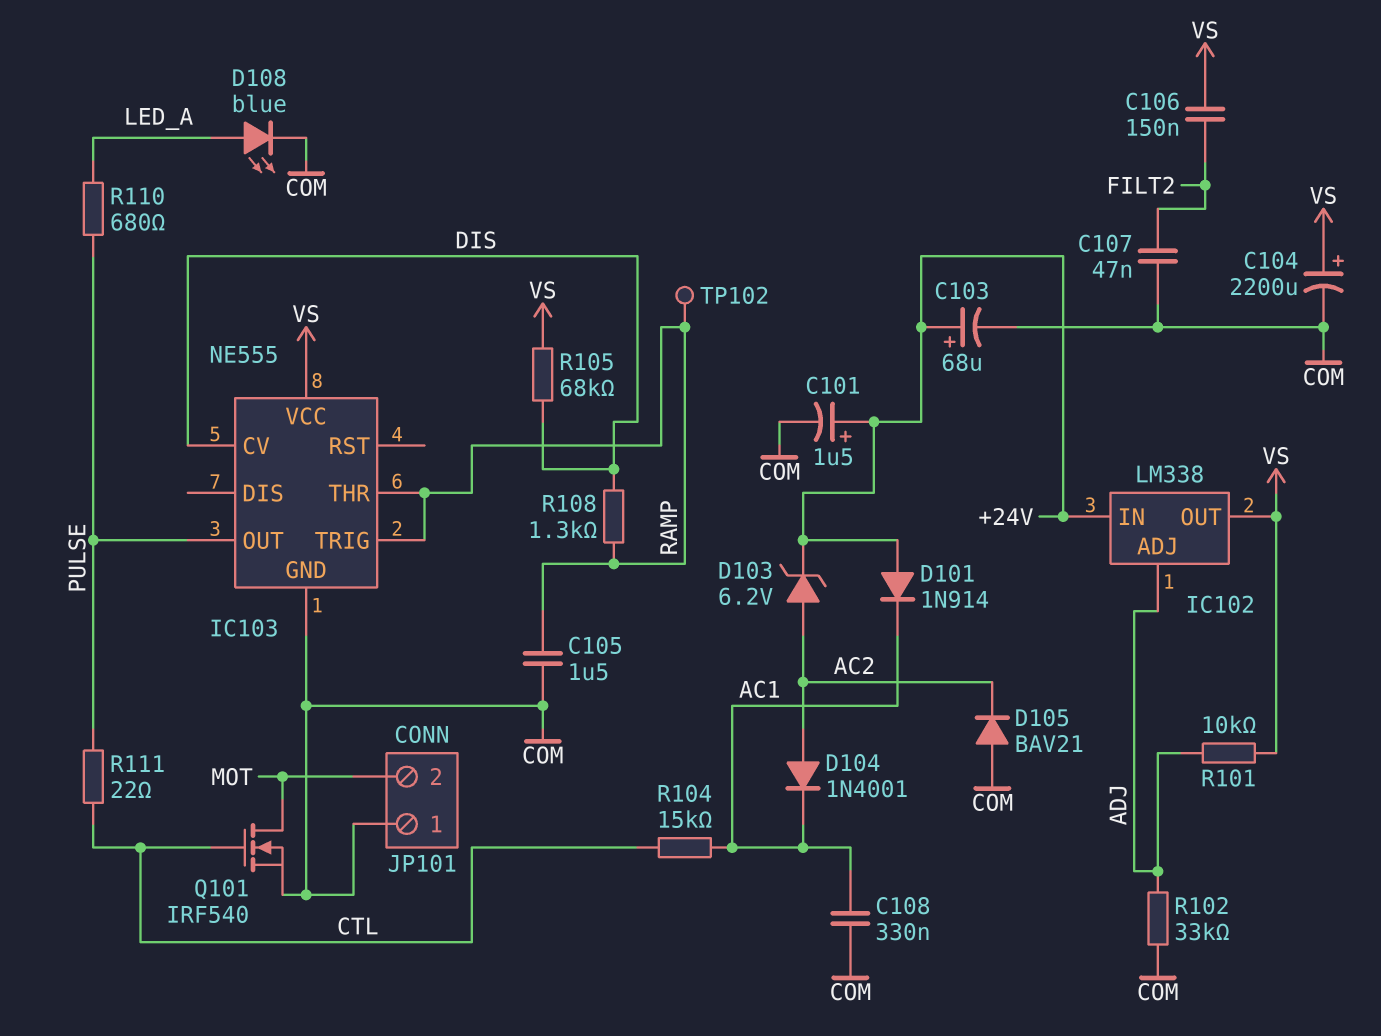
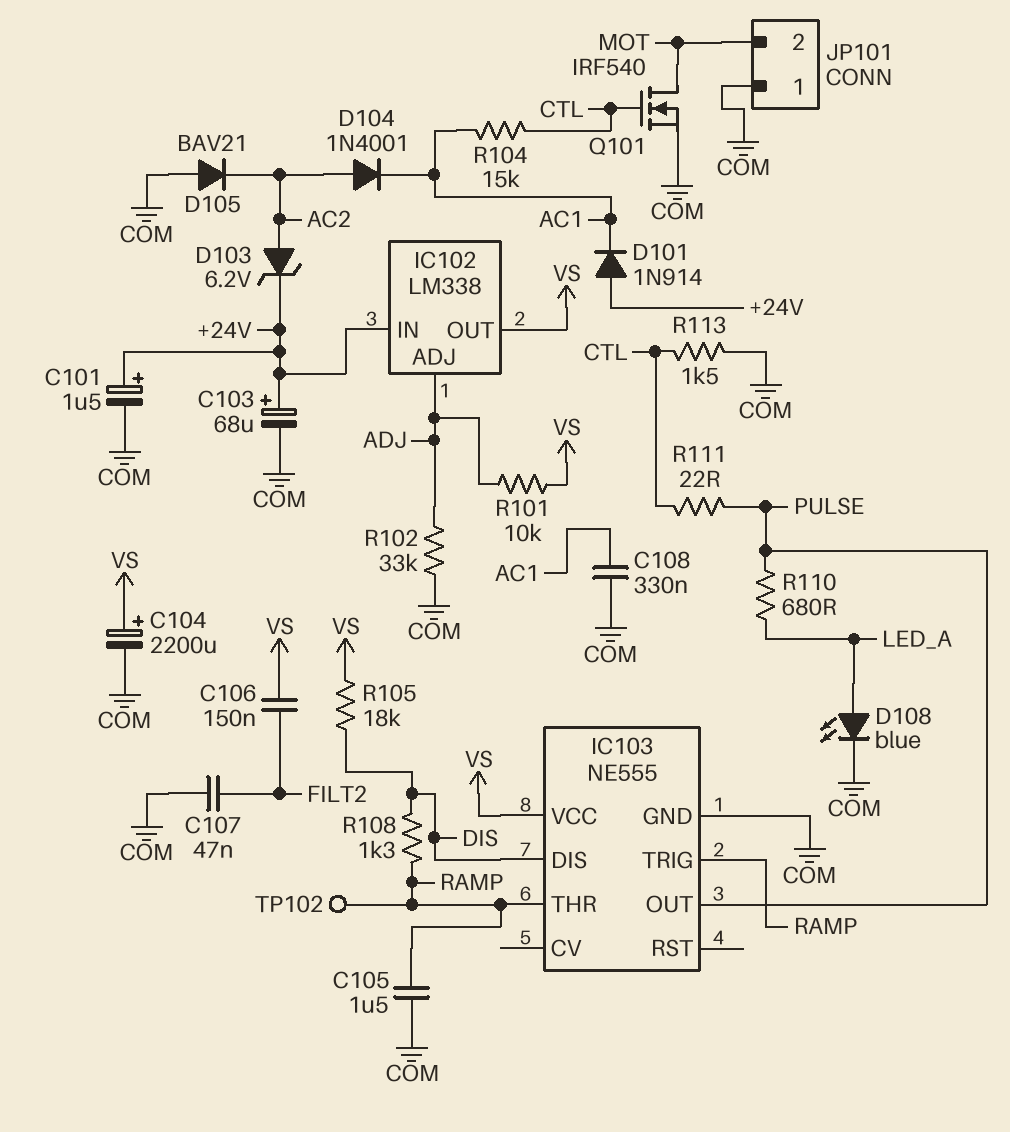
IC103 pin CV: DIS -> none
IC103 pin DIS: none -> DIS
R105: 68k (DIS, VS) -> 18k (DIS, VS)
R113: none -> 1.5k (COM, CTL)

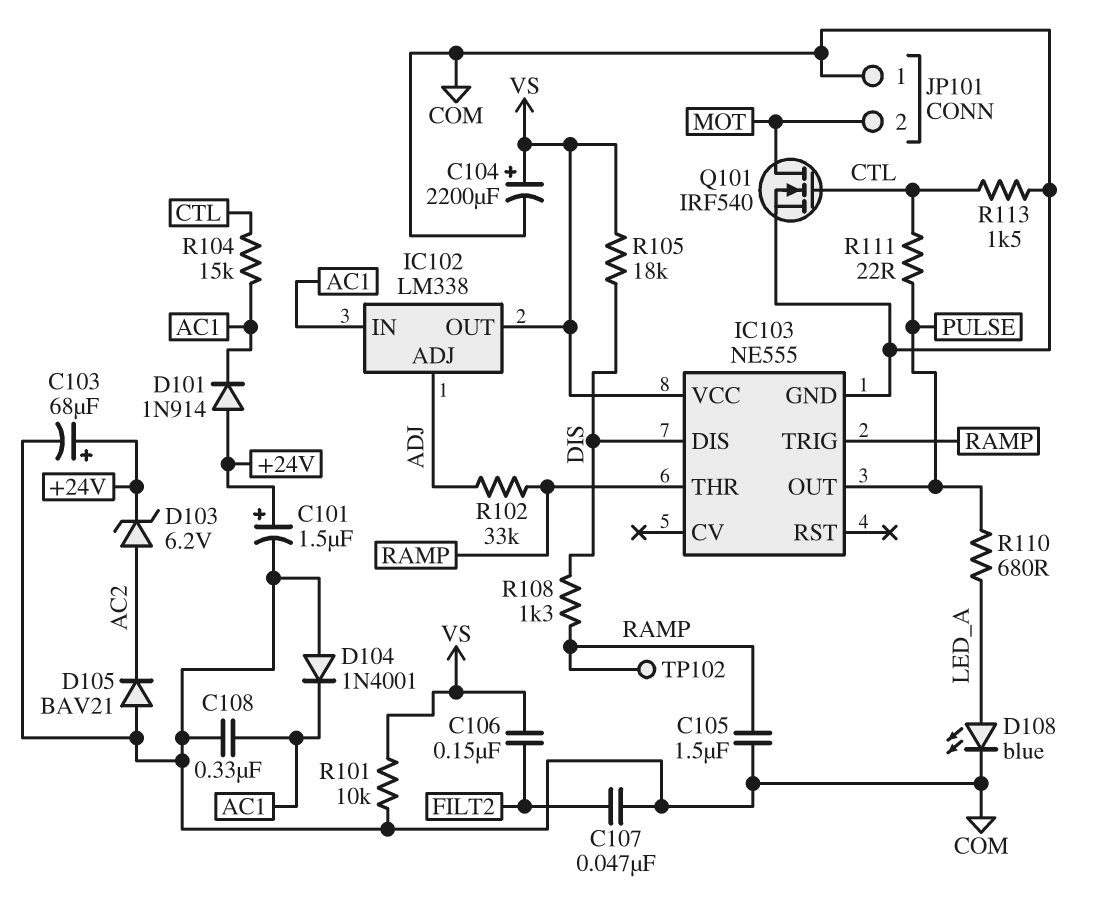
D104: diode 1N4001 (A AC2, K AC1) -> diode 1N4001 (A COM, K AC1)
IC102 pin IN: +24V -> AC1
R101: 10k (ADJ, VS) -> 10k (COM, VS)
R102: 33k (ADJ, COM) -> 33k (ADJ, RAMP)

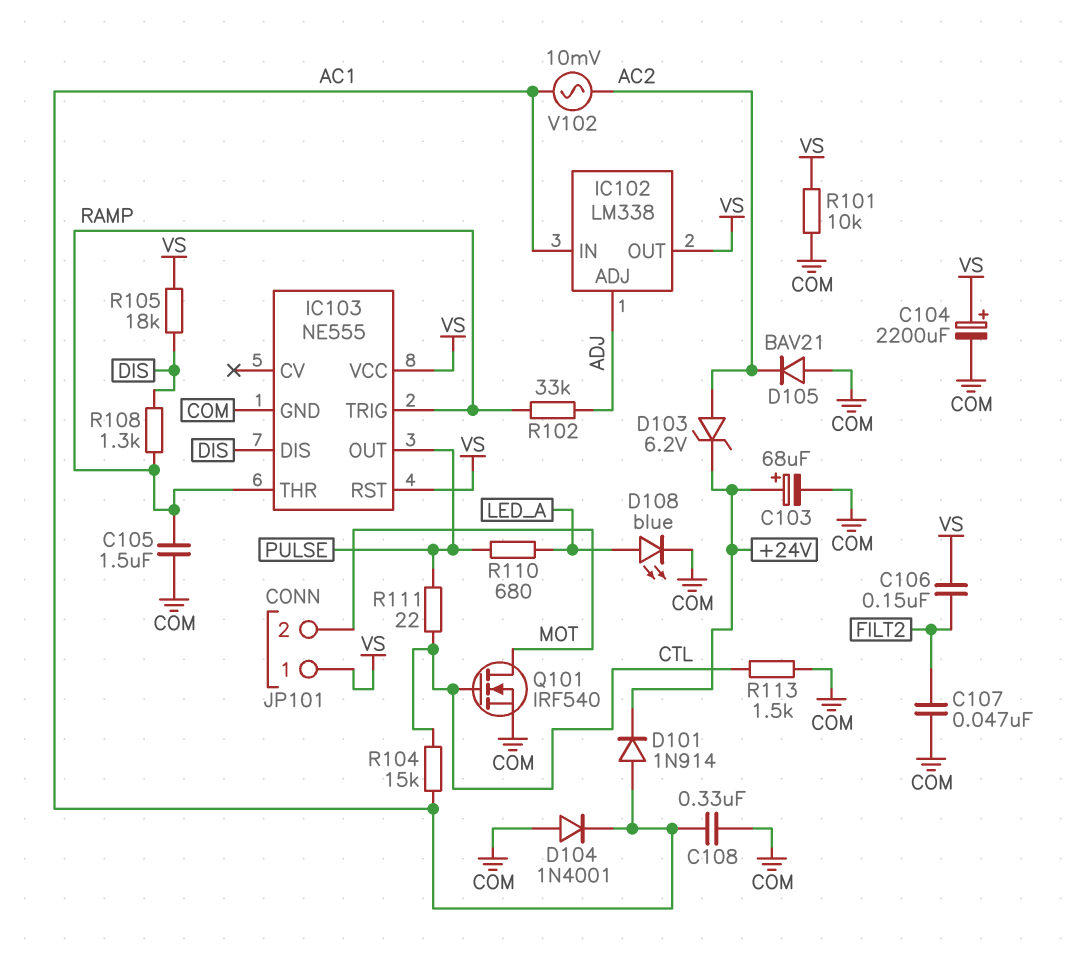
C101: 1.5uF (plus +24V, minus COM) -> none
D101: diode 1N914 (A +24V, K AC1) -> diode 1N914 (A AC1, K +24V)
IC103 pin RST: none -> VS
JP101 pin 1: COM -> VS
TP102: test point (RAMP) -> none
V102: none -> AC 10mV (AC1, AC2)

